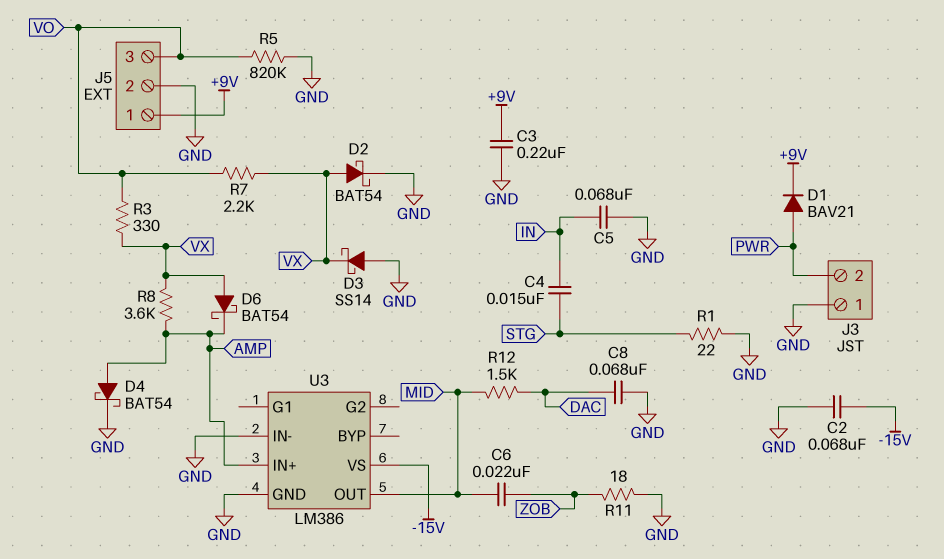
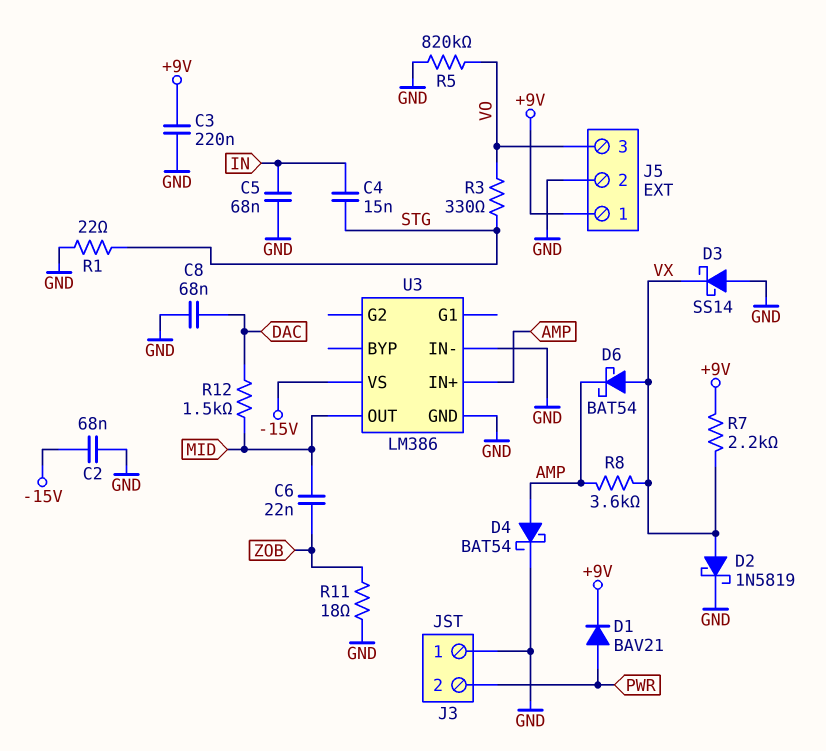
D2: schottky BAT54 (A VX, K GND) -> schottky 1N5819 (A VX, K GND)
R3: 330 (VO, VX) -> 330 (STG, VO)
R7: 2.2k (VO, VX) -> 2.2k (+9V, VX)

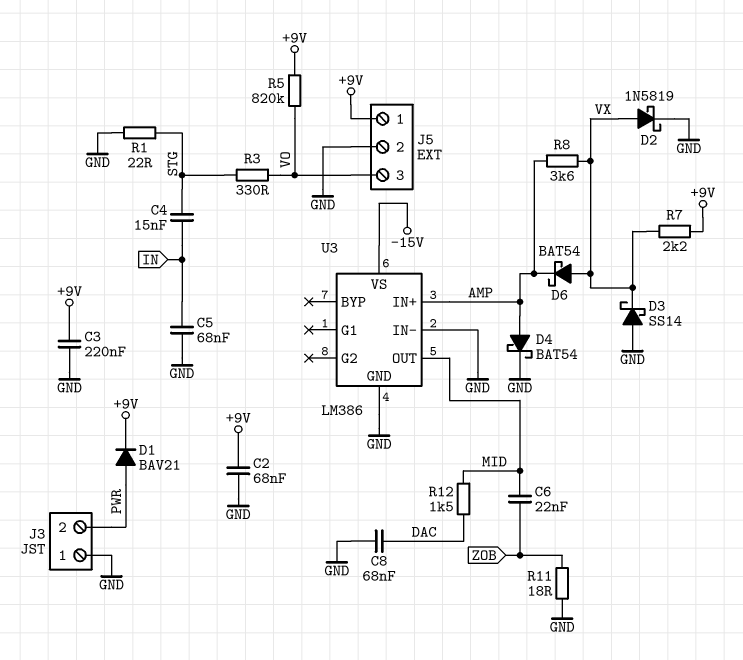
C2: 68nF (-15V, GND) -> 68nF (+9V, GND)
R5: 820k (GND, VO) -> 820k (+9V, VO)

